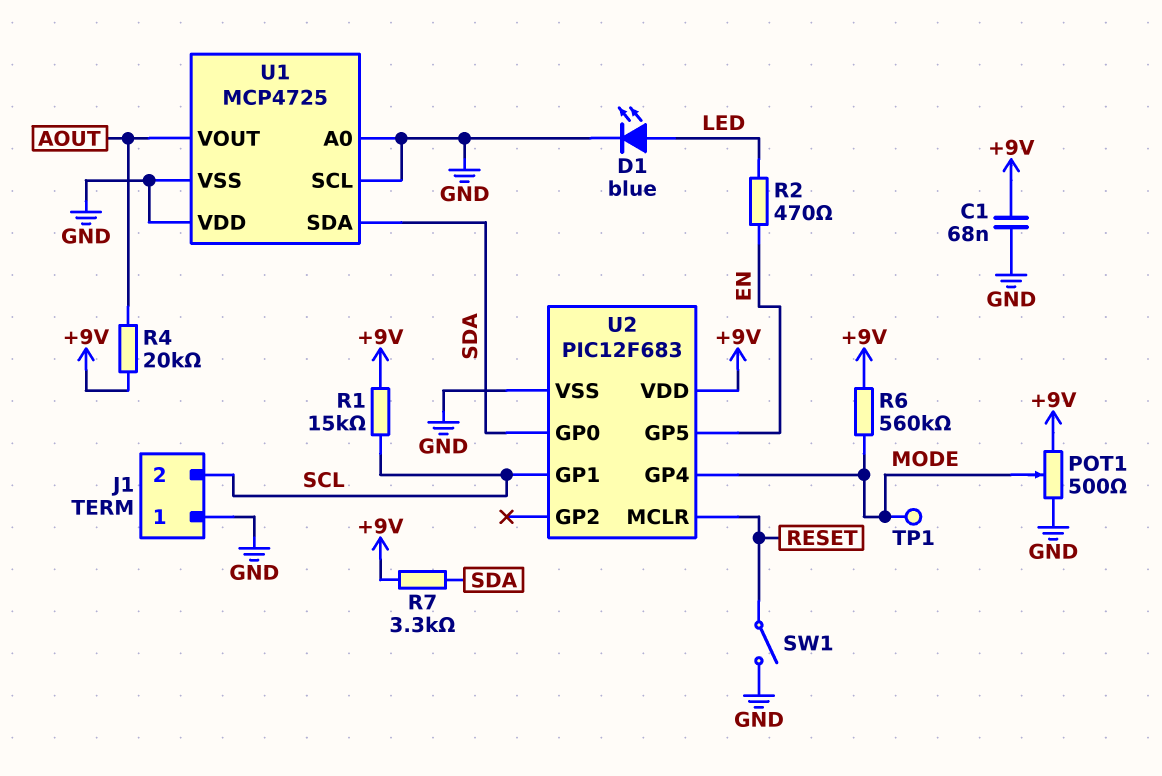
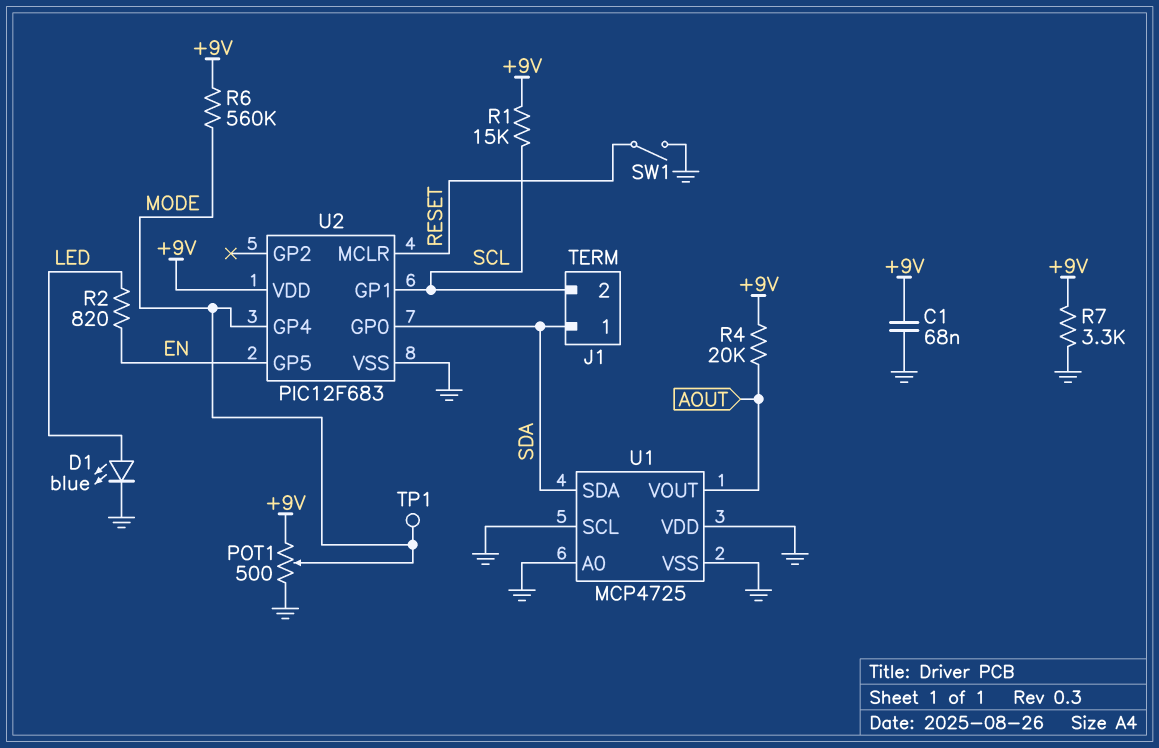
J1 pin 1: GND -> SDA
R2: 470 (EN, LED) -> 820 (EN, LED)
R7: 3.3k (+9V, SDA) -> 3.3k (+9V, GND)

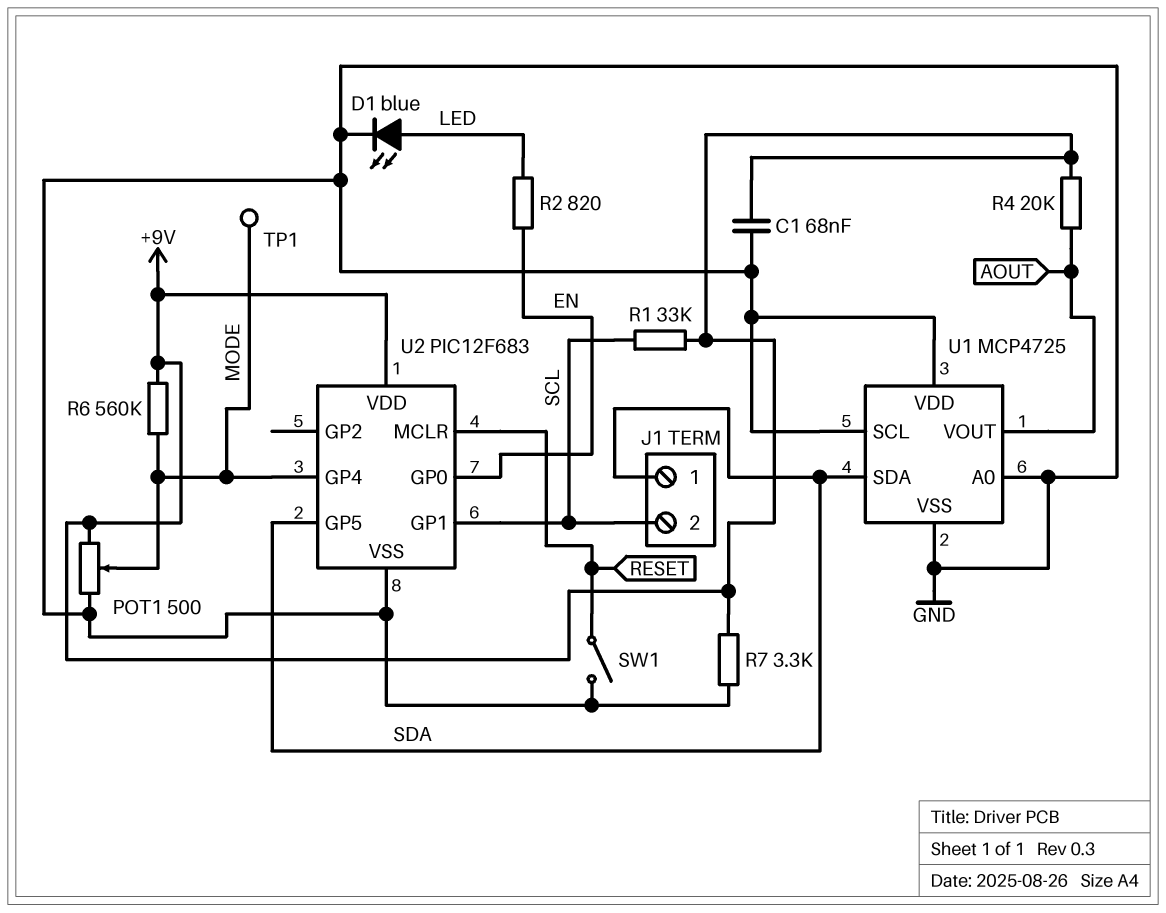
R1: 15k (+9V, SCL) -> 33k (+9V, SCL)
U2 pin GP0: SDA -> EN
U2 pin GP5: EN -> SDA

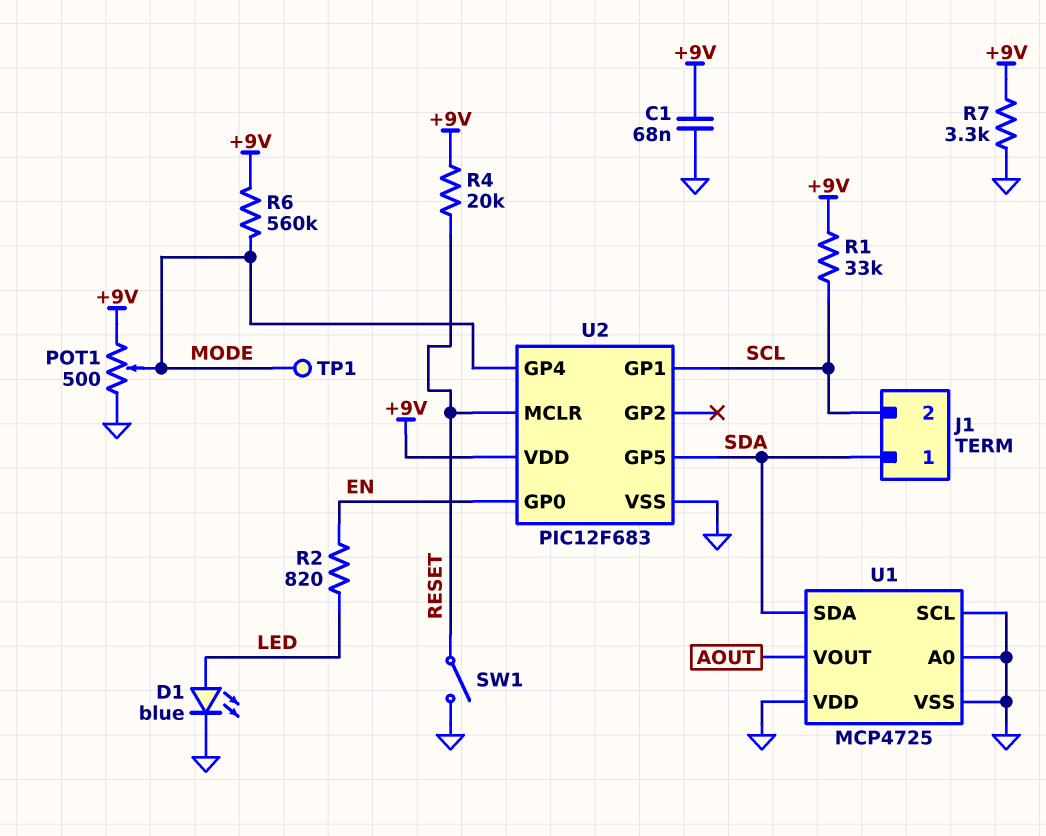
R4: 20k (+9V, AOUT) -> 20k (+9V, RESET)

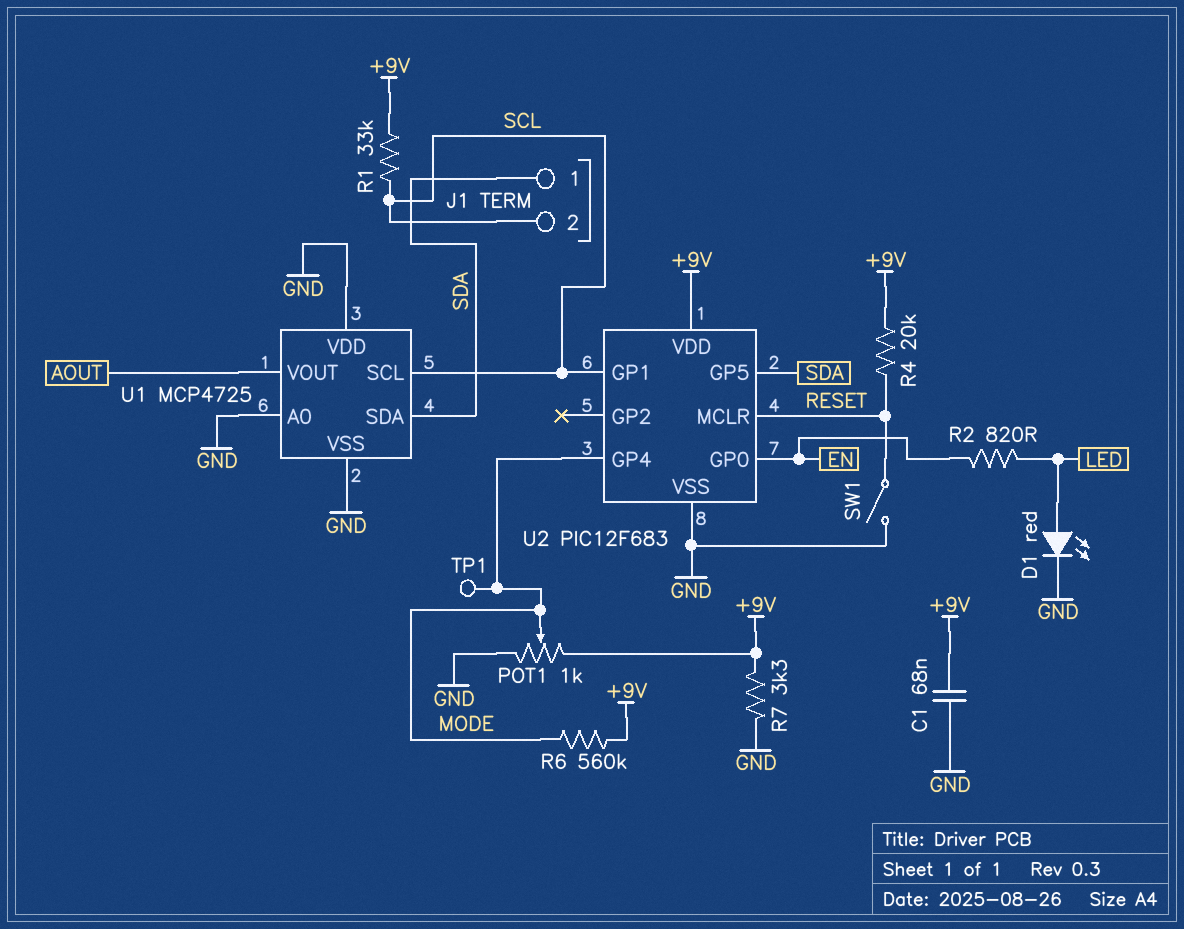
D1: LED blue (A LED, K GND) -> LED red (A LED, K GND)
POT1: 500 (+9V, GND, wiper MODE) -> 1k (+9V, GND, wiper MODE)
U1 pin SCL: GND -> SCL

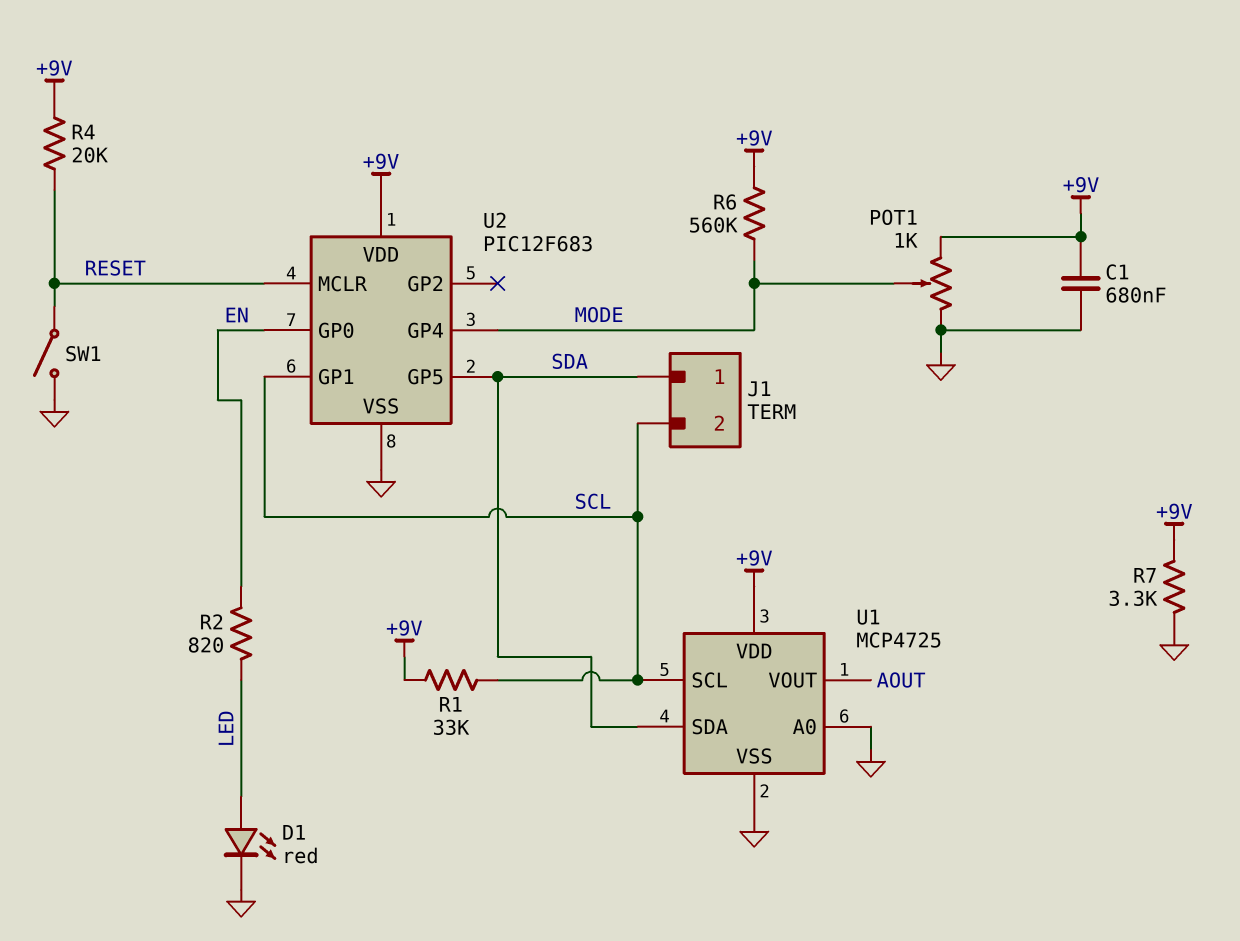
C1: 68nF (+9V, GND) -> 680nF (+9V, GND)
TP1: test point (MODE) -> none
U1 pin VDD: GND -> +9V

